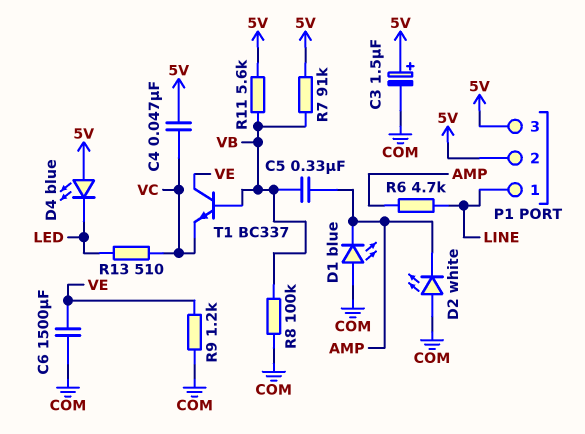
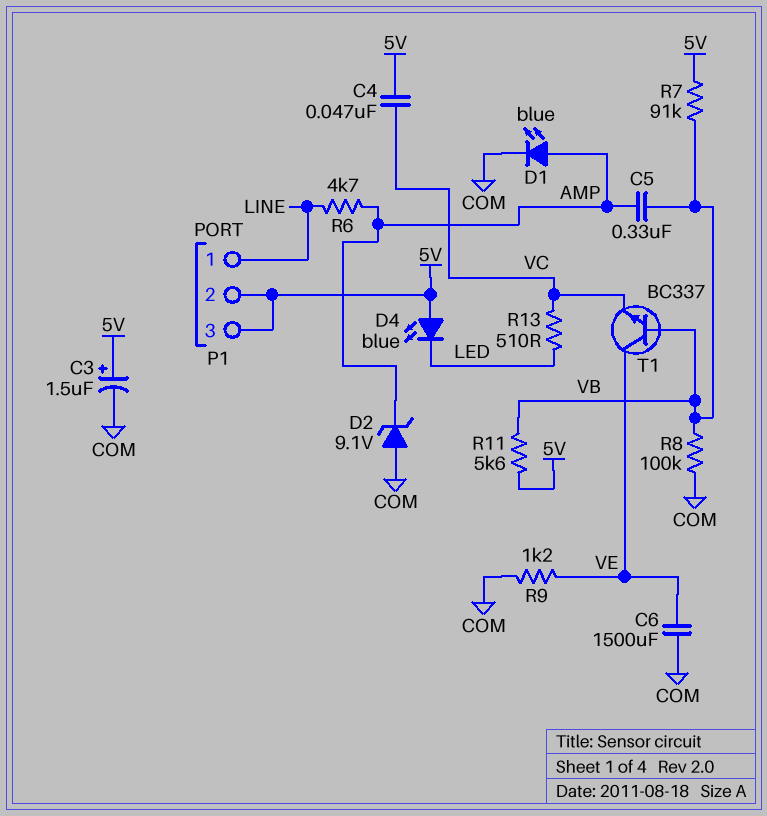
D1: LED blue (A COM, K AMP) -> LED blue (A AMP, K COM)
D2: LED white (A COM, K AMP) -> zener 9.1V (A COM, K AMP)

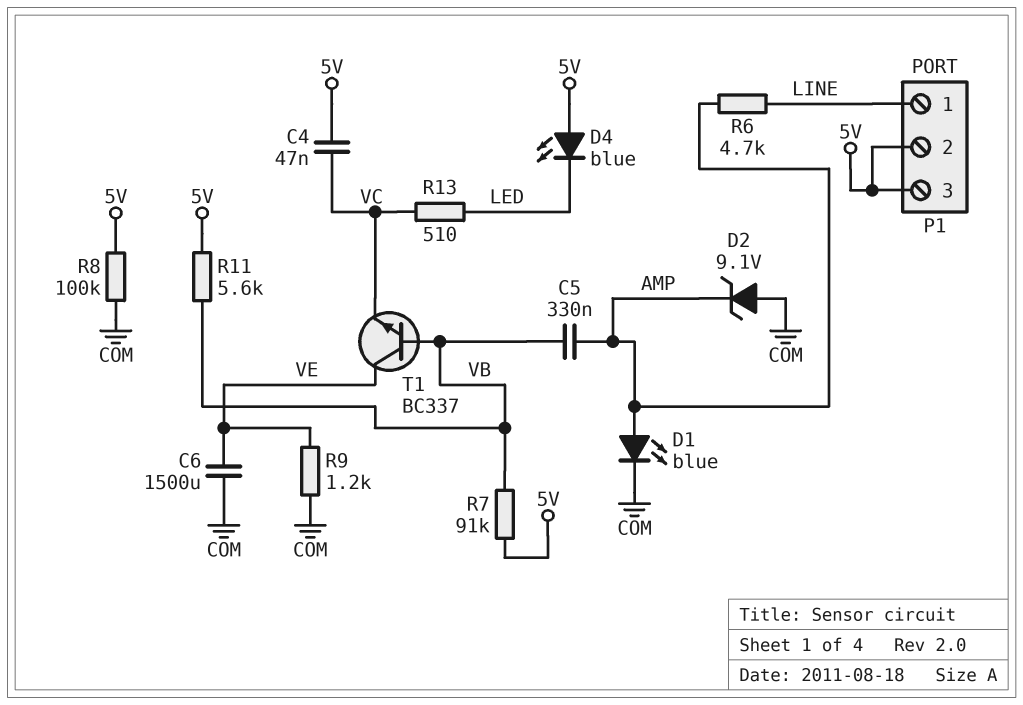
C3: 1.5uF (plus 5V, minus COM) -> none
R8: 100k (COM, VB) -> 100k (5V, COM)

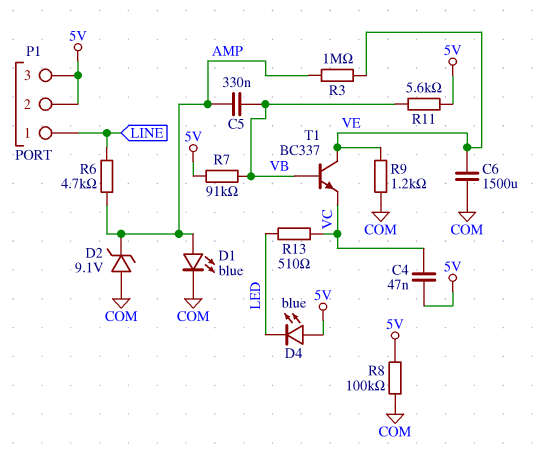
R3: none -> 1M (AMP, VE)

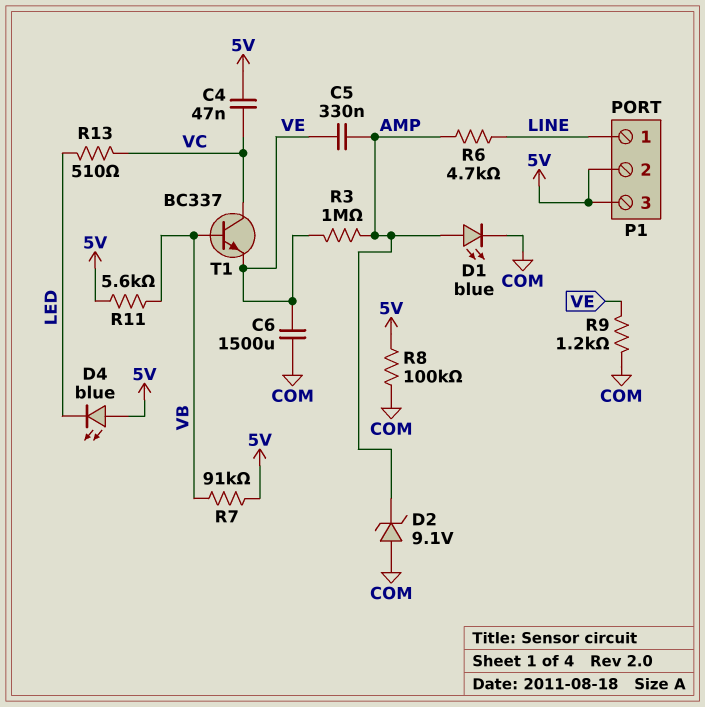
C5: 330nF (AMP, VB) -> 330nF (AMP, VE)
T1: NPN BC337 (B VB, C VE, E VC) -> NPN BC337 (B VB, C VC, E VE)

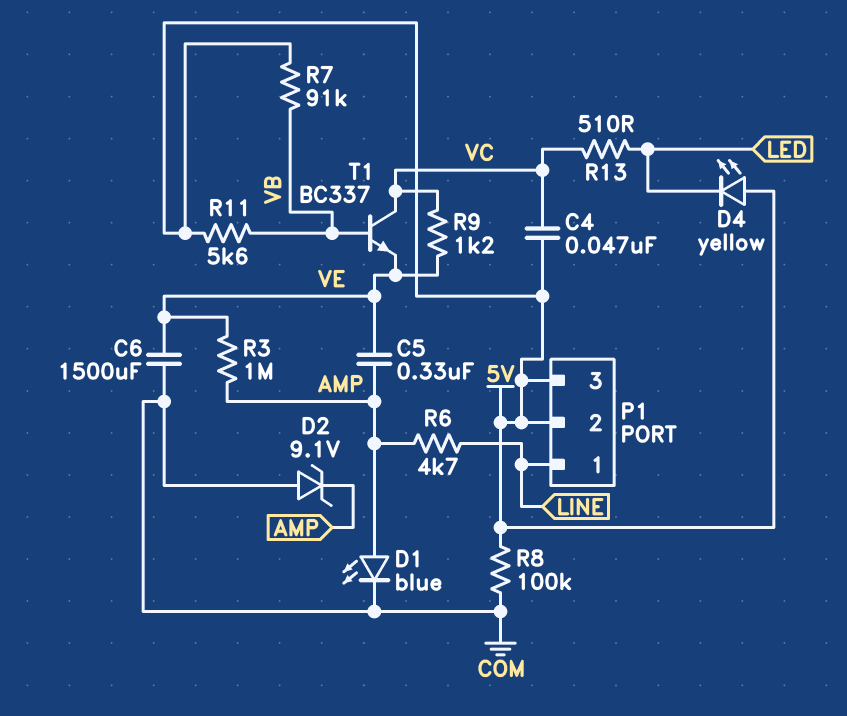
D4: LED blue (A 5V, K LED) -> LED yellow (A 5V, K LED)
R9: 1.2k (COM, VE) -> 1.2k (VC, VE)

